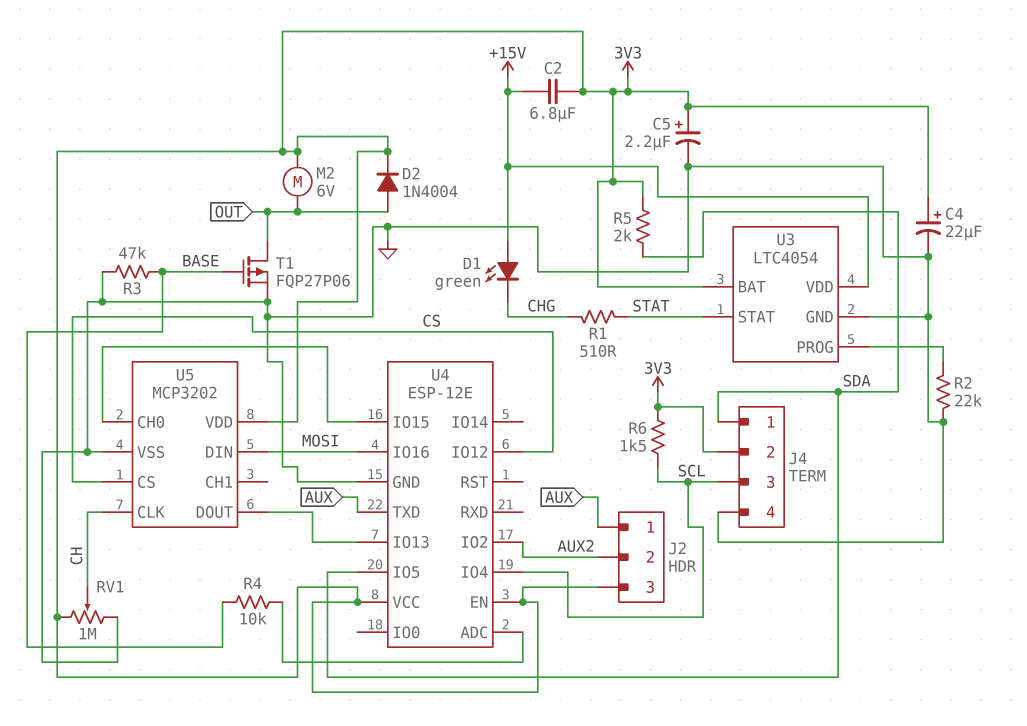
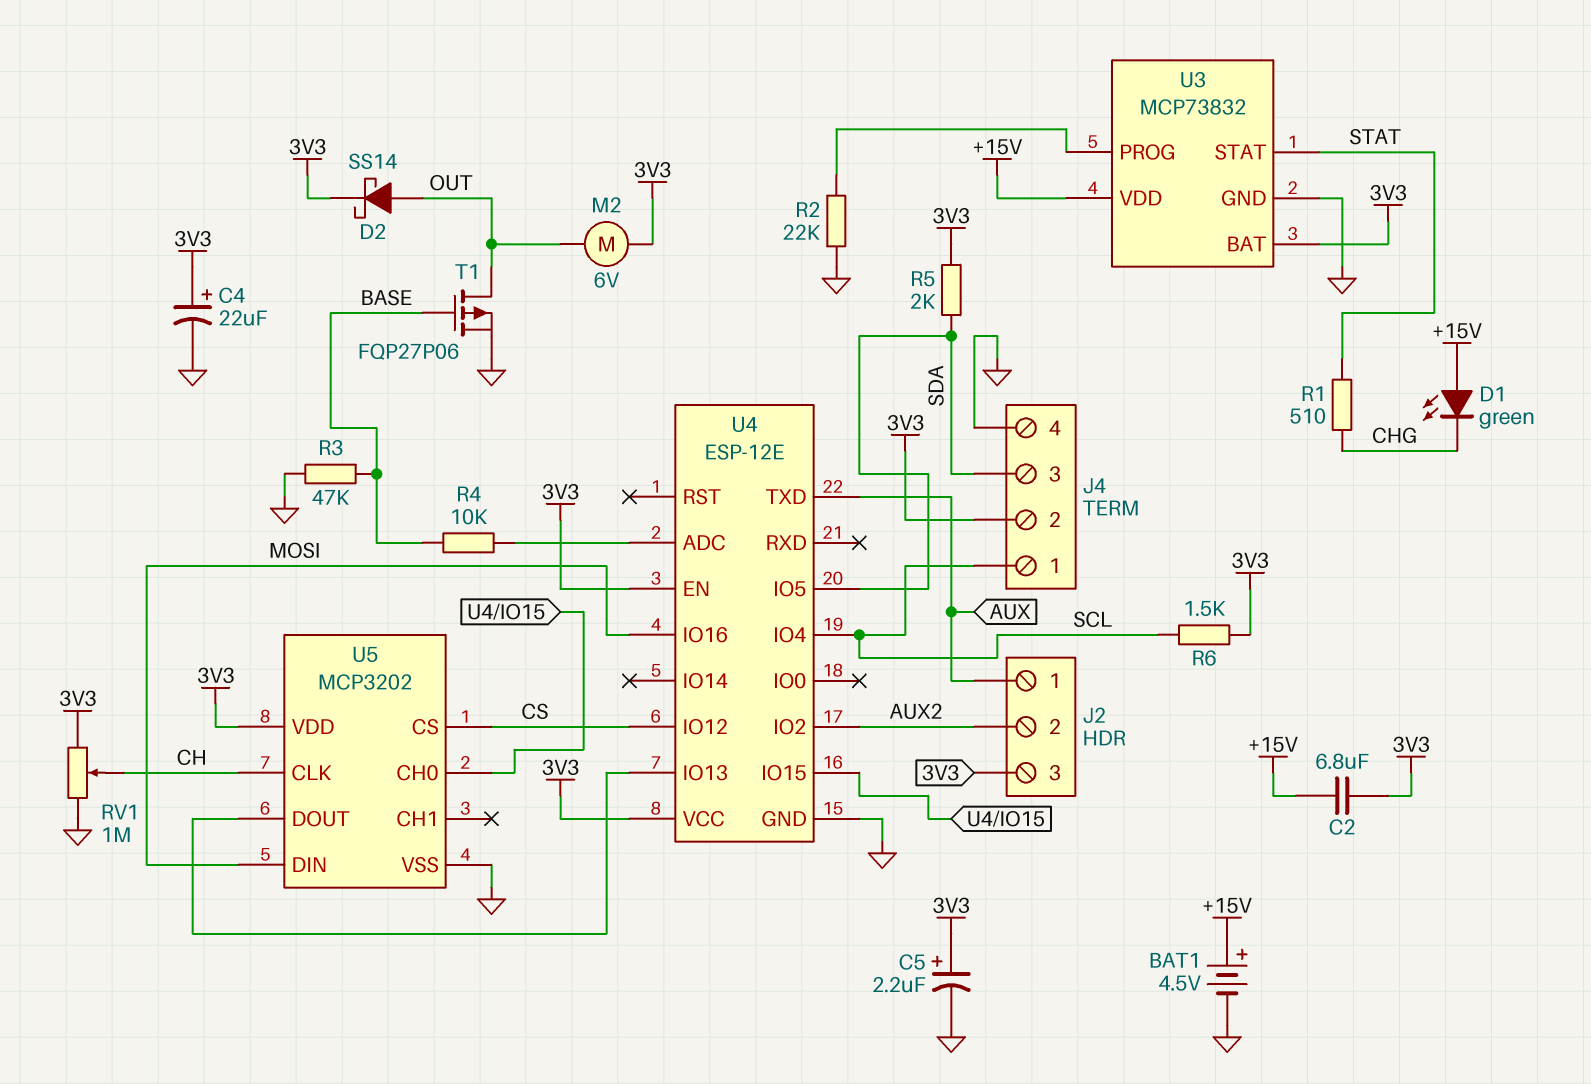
BAT1: none -> 4.5V (plus +15V, minus GND)
D2: diode 1N4004 (A OUT, K 3V3) -> schottky SS14 (A OUT, K 3V3)
J4 pin 1: SDA -> SCL
J4 pin 3: SCL -> SDA
U3: LTC4054 -> MCP73832

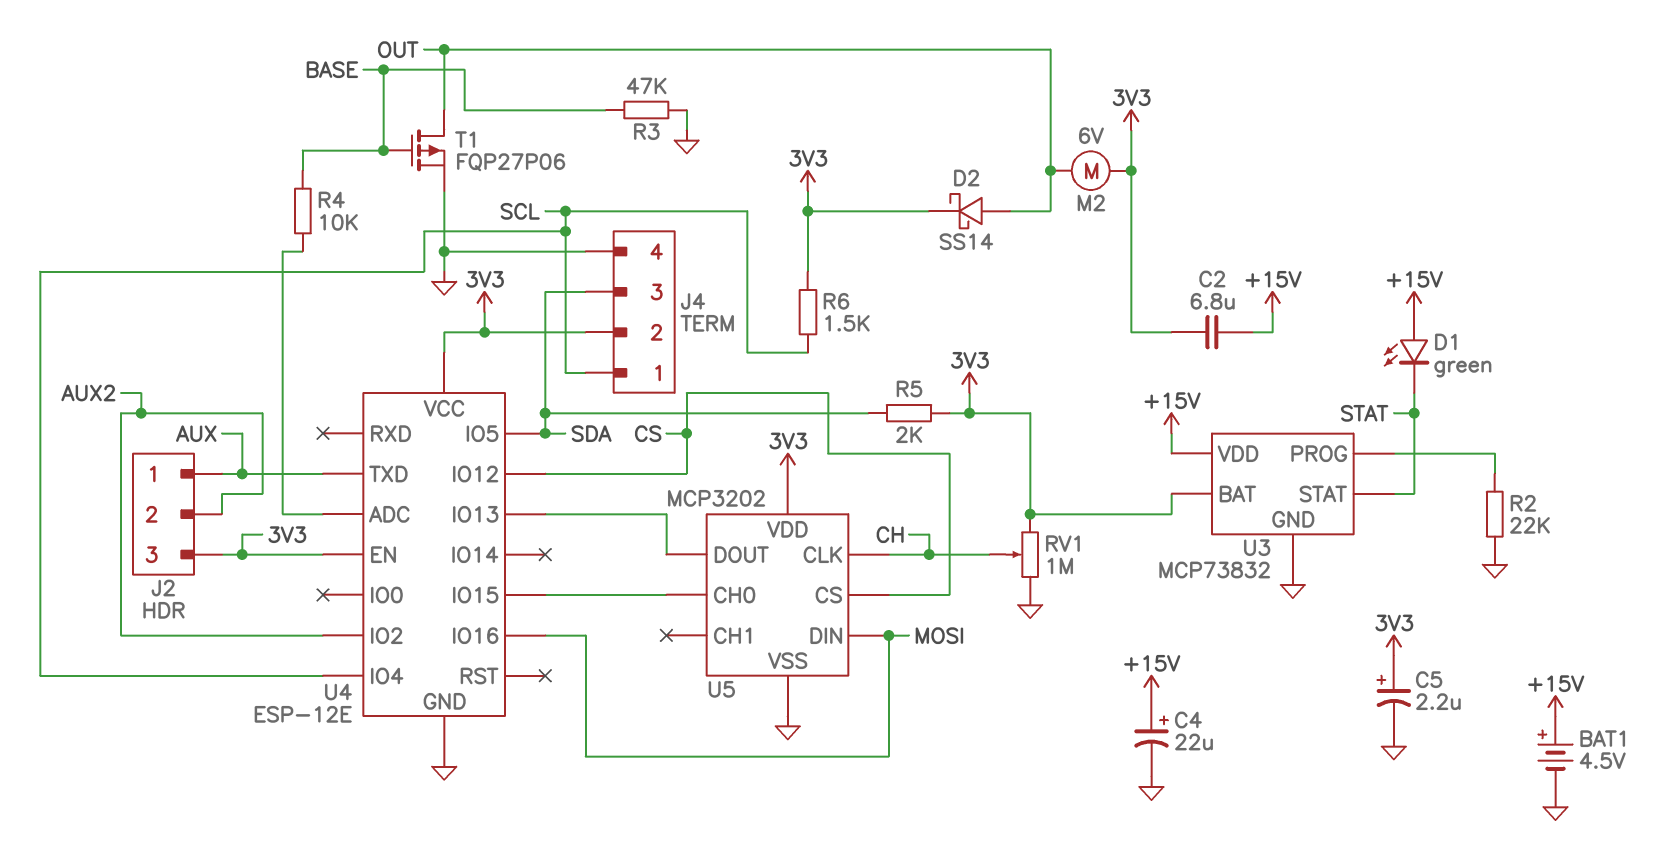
C4: 22uF (plus 3V3, minus GND) -> 22uF (plus +15V, minus GND)
D1: LED green (A +15V, K CHG) -> LED green (A +15V, K STAT)
R1: 510 (CHG, STAT) -> none

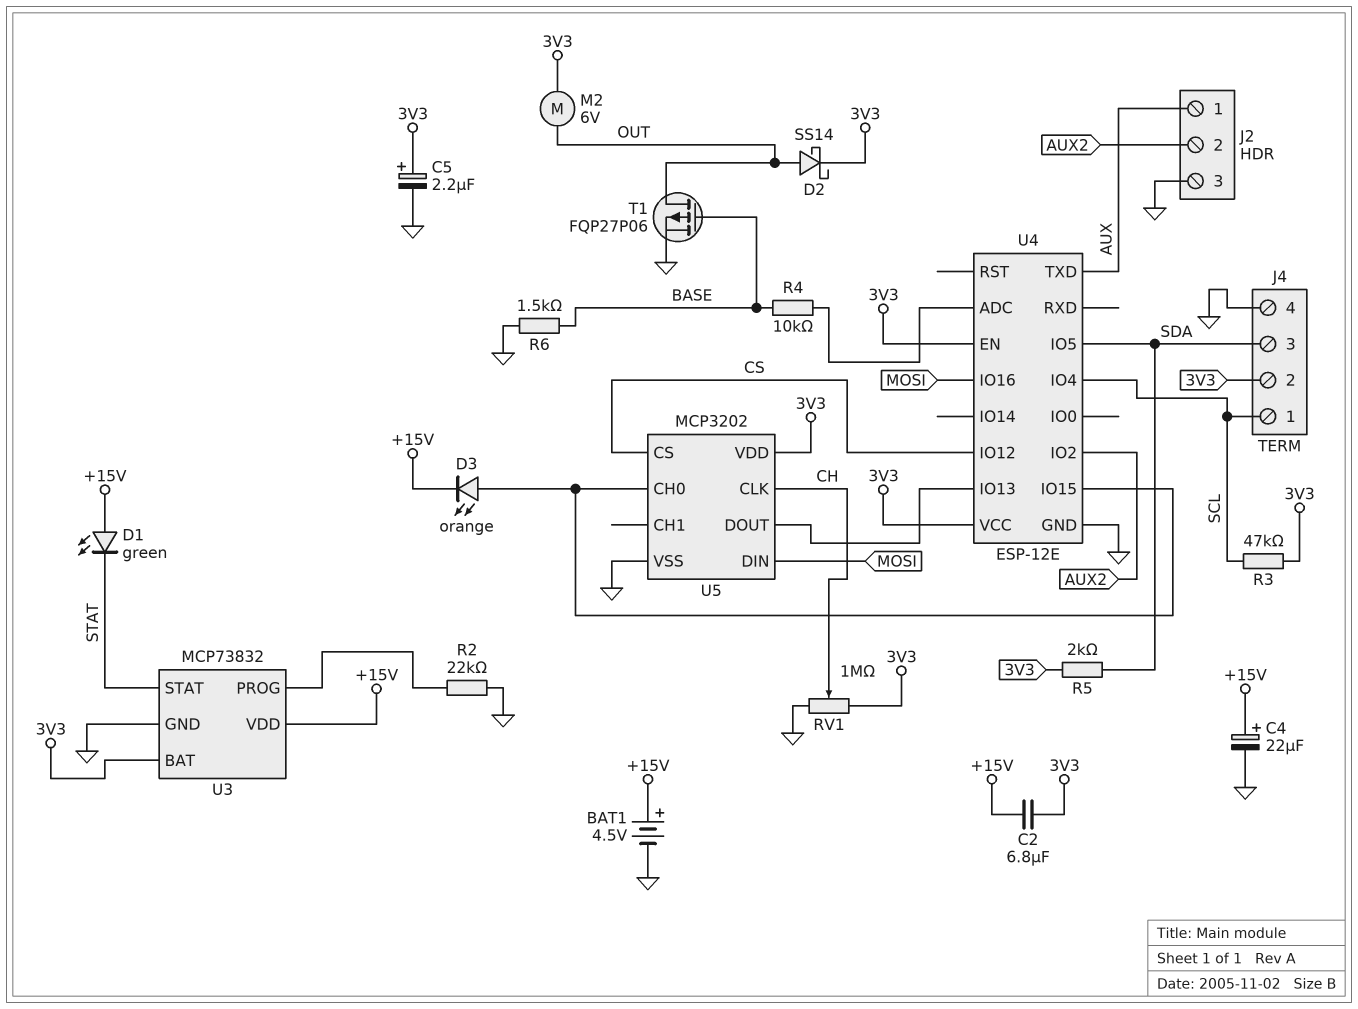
D3: none -> LED orange (A U4/IO15, K +15V)
J2 pin 3: 3V3 -> GND
R3: 47k (BASE, GND) -> 47k (3V3, SCL)
R6: 1.5k (3V3, SCL) -> 1.5k (BASE, GND)

